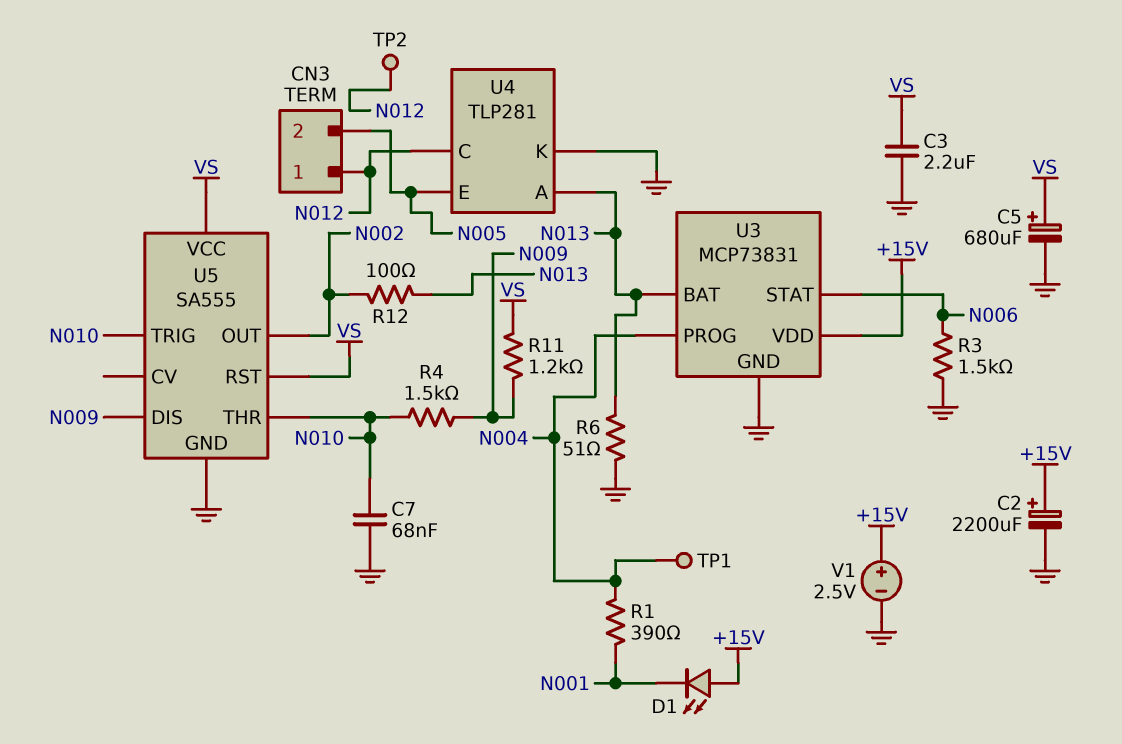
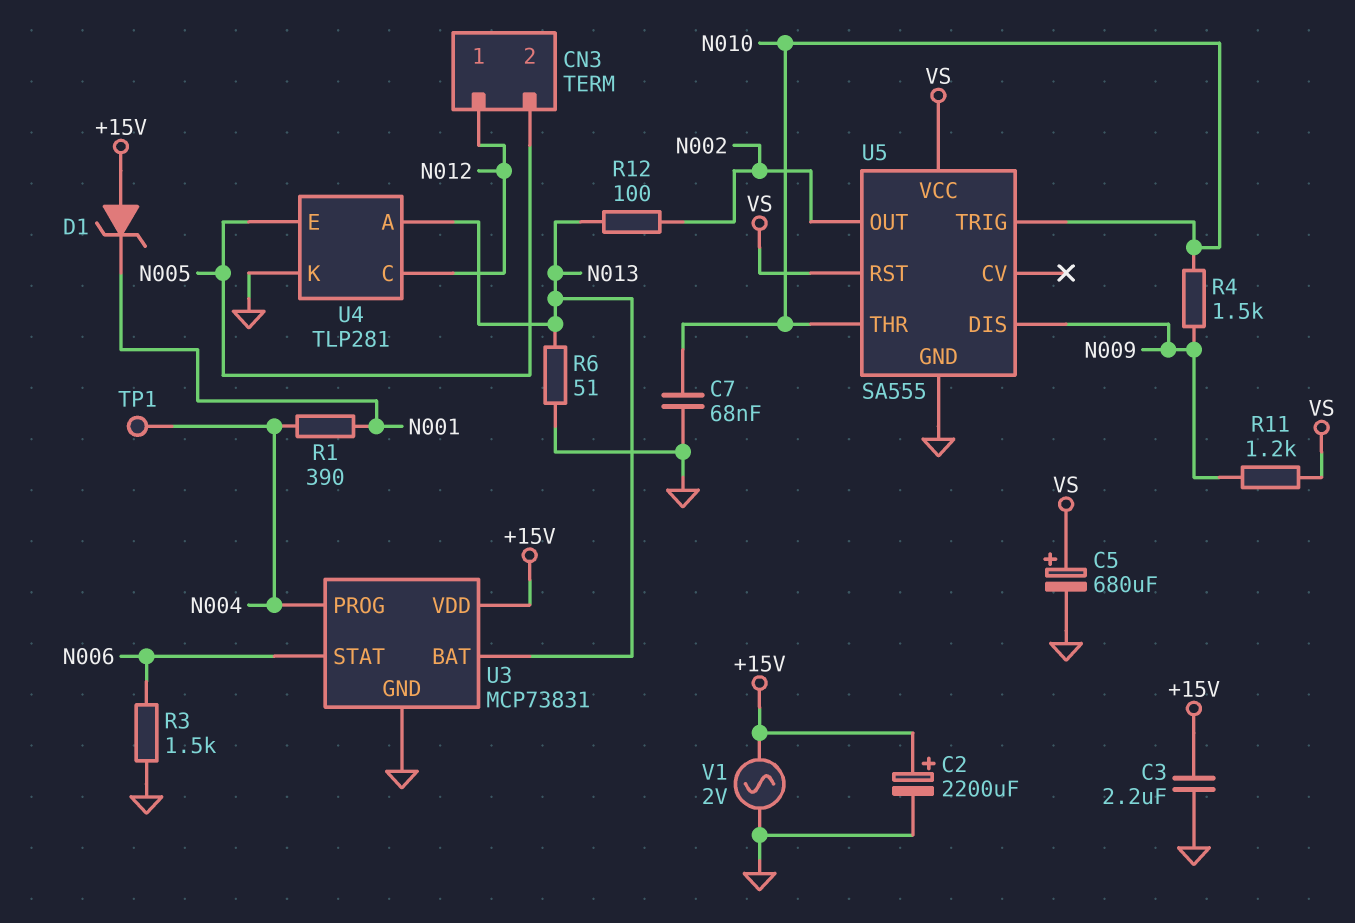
C3: 2.2uF (GND, VS) -> 2.2uF (+15V, GND)
D1: LED (A +15V, K N001) -> zener (A +15V, K N001)
TP2: test point (N012) -> none
V1: 2.5V (plus +15V, minus GND) -> AC 2V (+15V, GND)

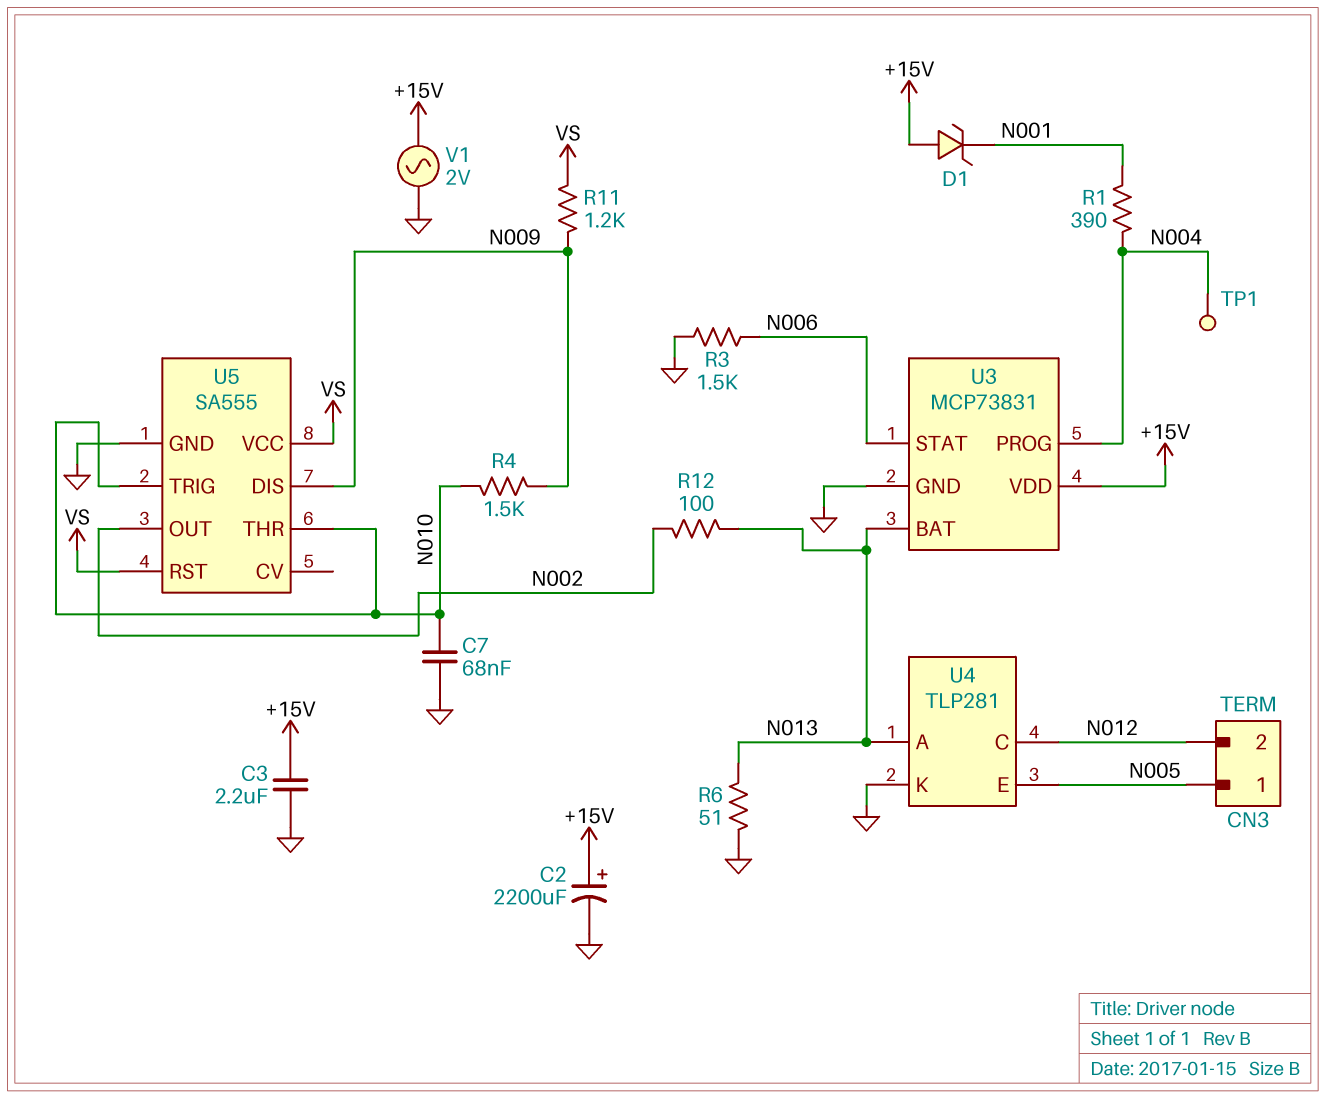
C5: 680uF (plus VS, minus GND) -> none
CN3 pin 1: N012 -> N005
CN3 pin 2: N005 -> N012

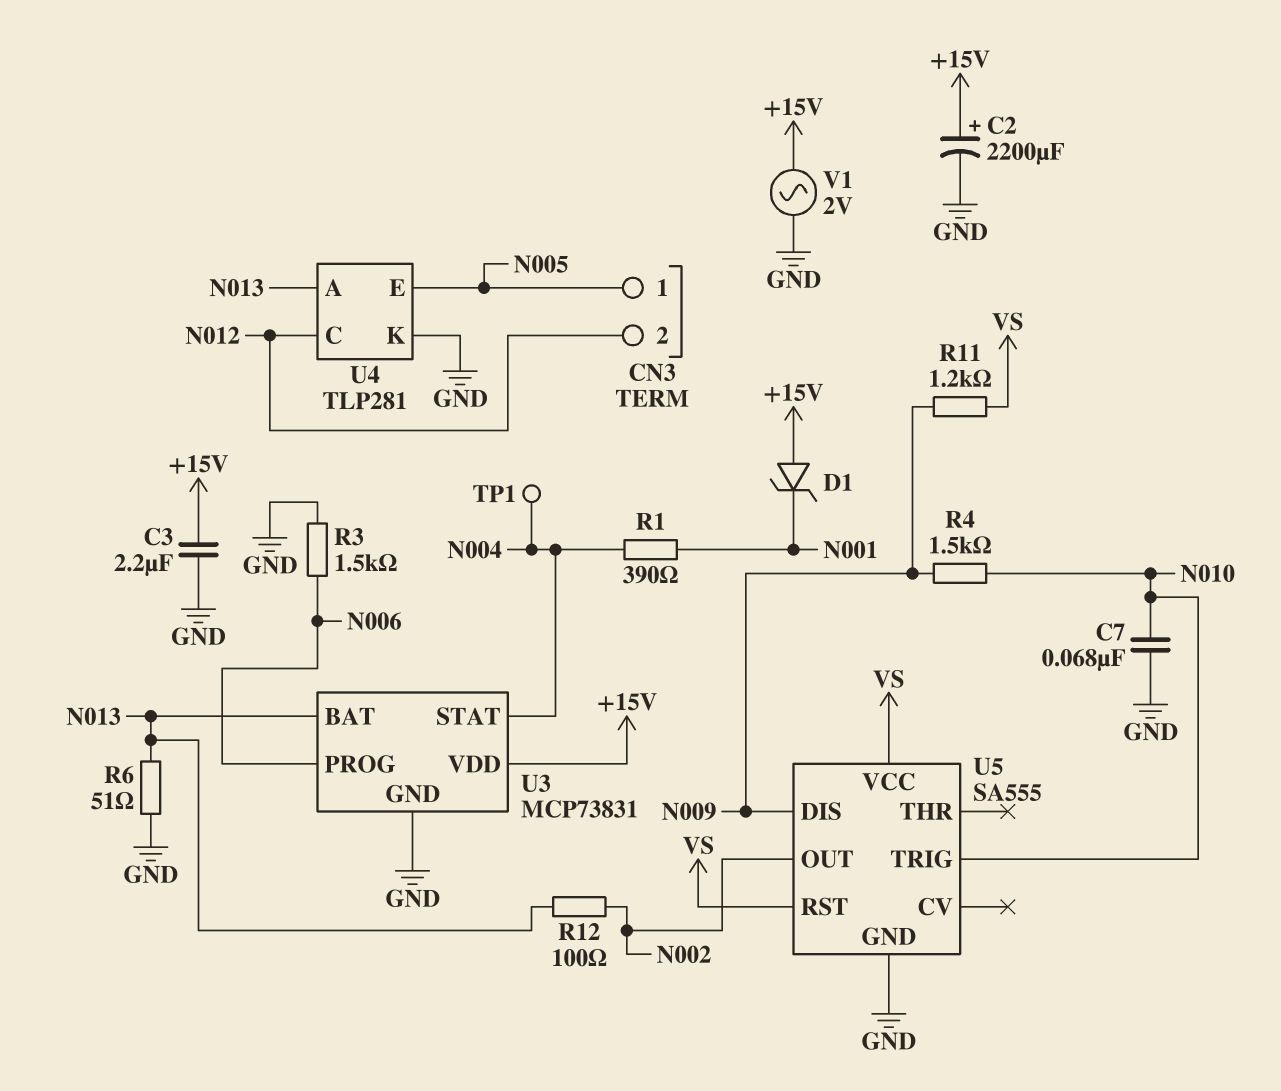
U3 pin PROG: N004 -> N006
U3 pin STAT: N006 -> N004
U5 pin THR: N010 -> none

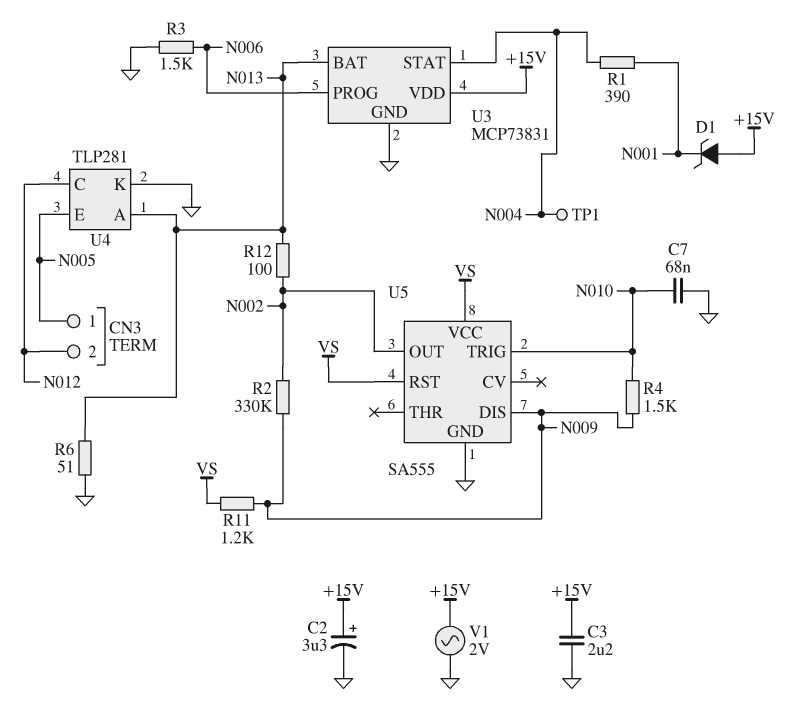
C2: 2200uF (plus +15V, minus GND) -> 3.3uF (plus +15V, minus GND)
R2: none -> 330k (N002, N009)

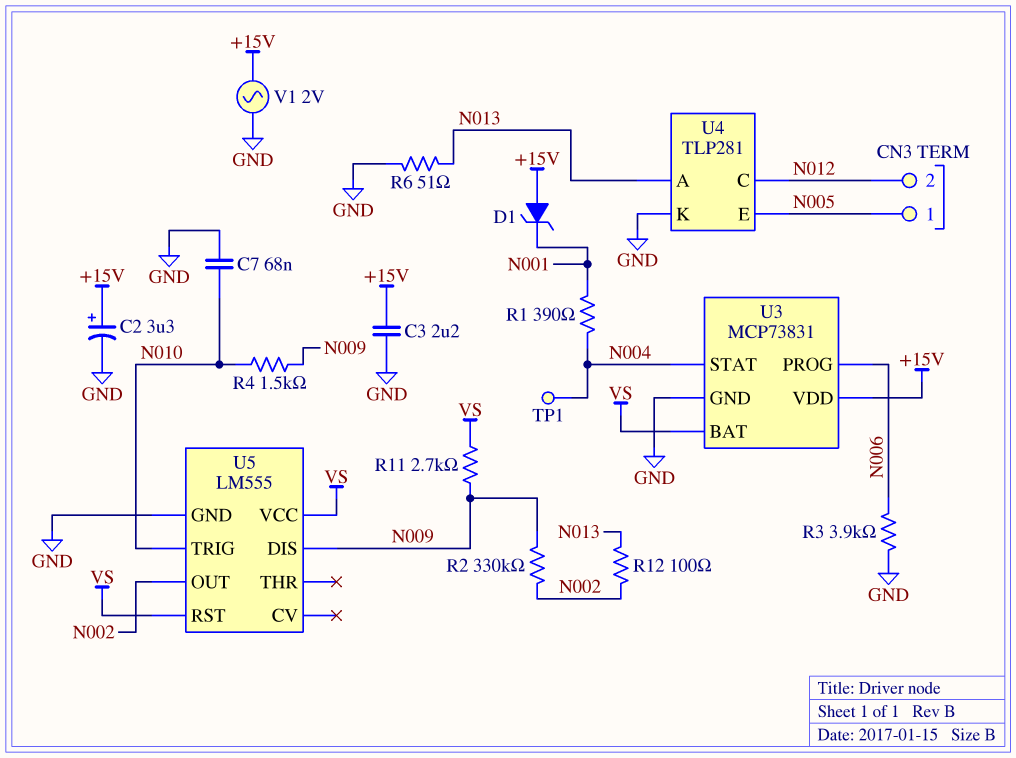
R3: 1.5k (GND, N006) -> 3.9k (GND, N006)
R11: 1.2k (N009, VS) -> 2.7k (N009, VS)
U3 pin BAT: N013 -> VS
U5: SA555 -> LM555

